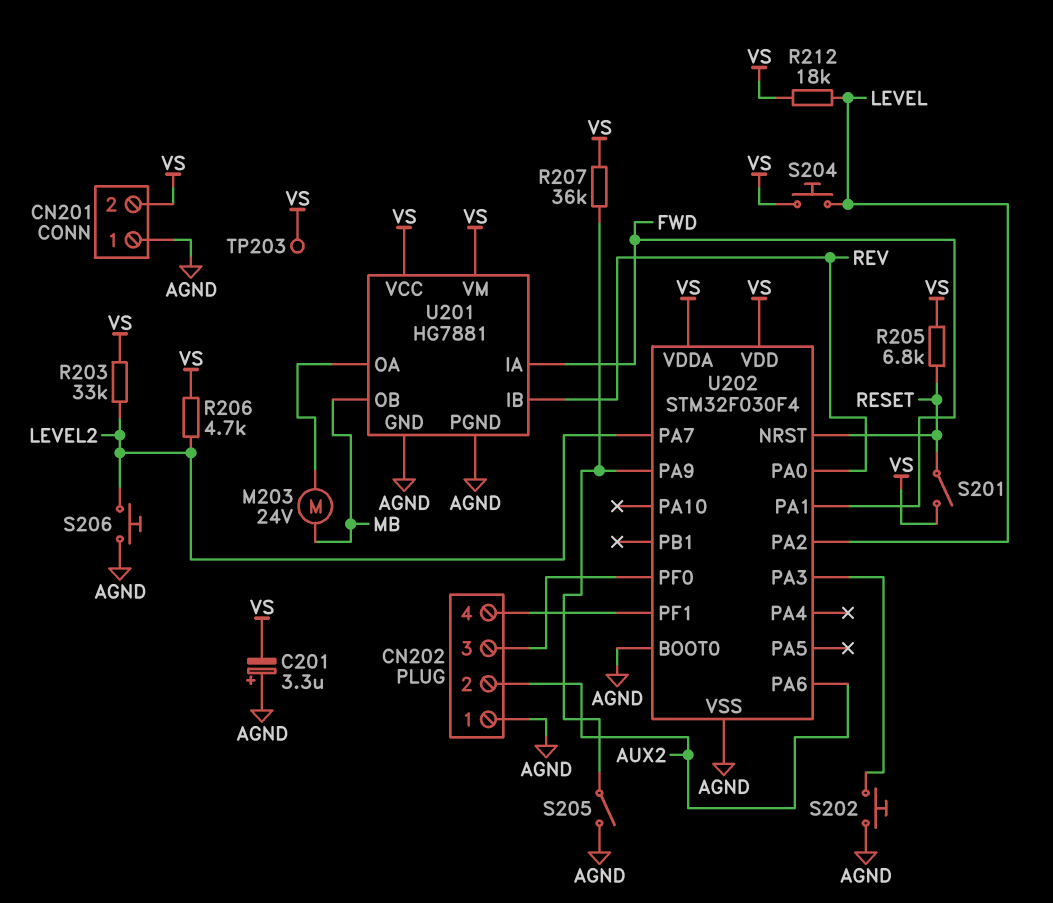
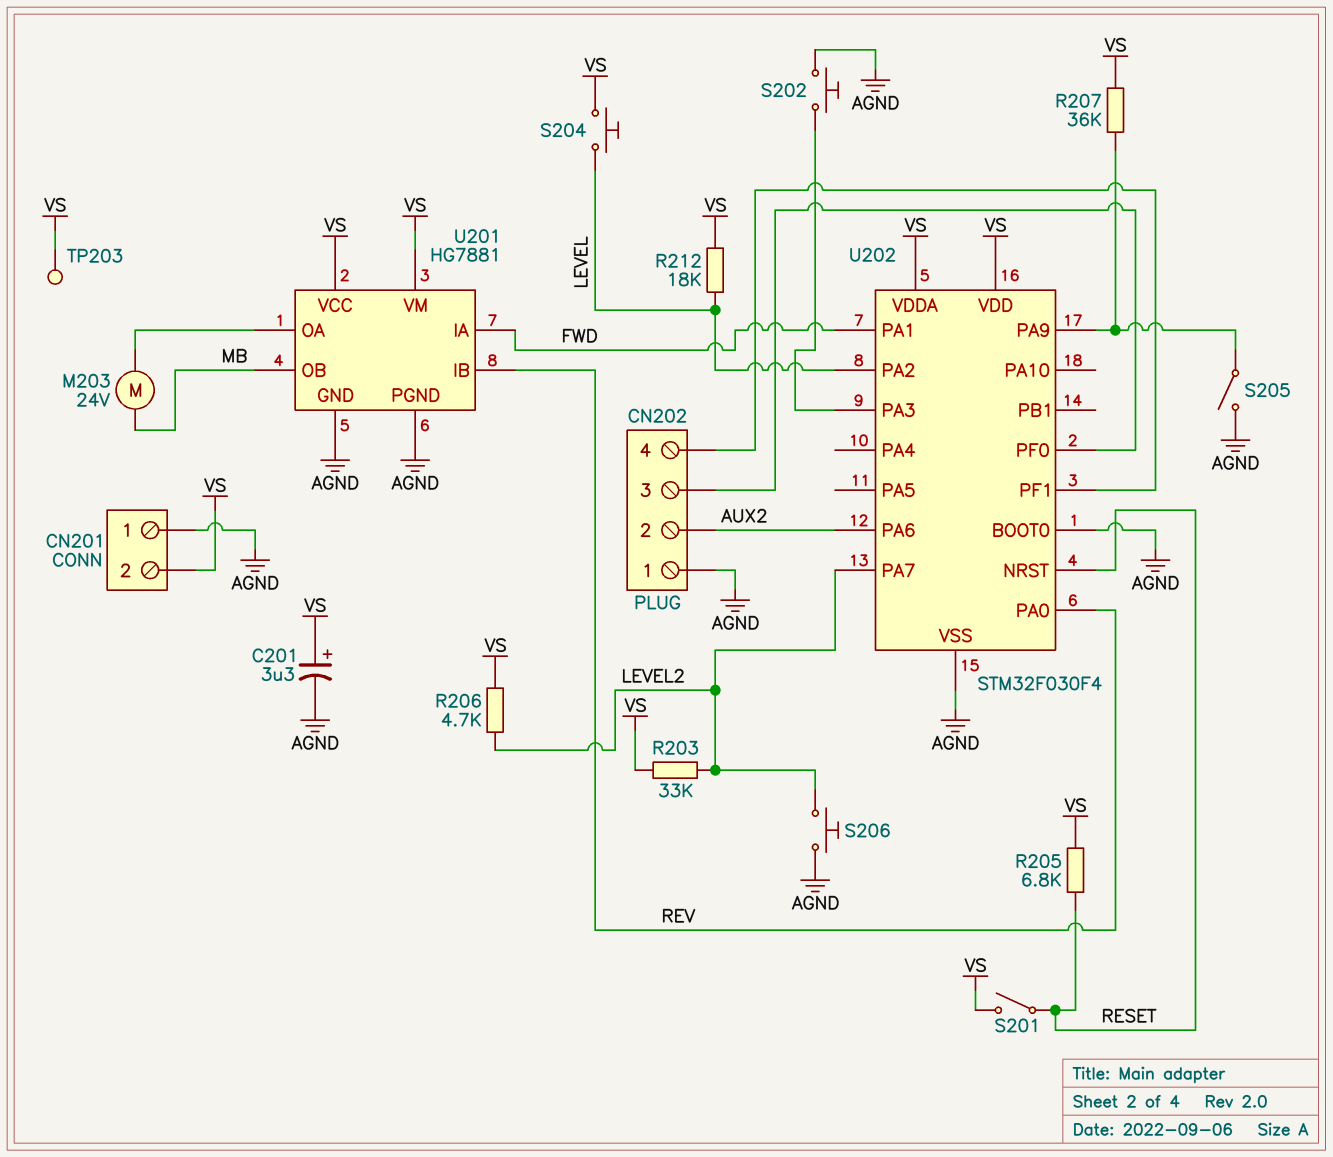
C201: 3.3uF (plus AGND, minus VS) -> 3.3uF (plus VS, minus AGND)

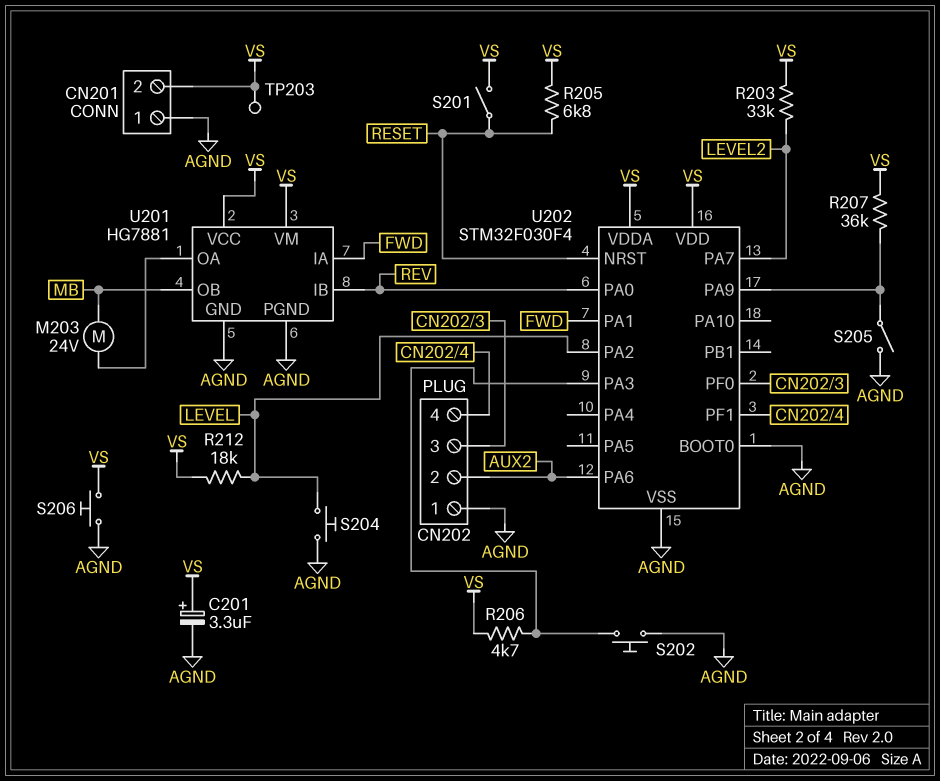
R206: 4.7k (LEVEL2, VS) -> 4.7k (U202/PA3, VS)
S204: button (LEVEL, VS) -> button (AGND, LEVEL)
S206: button (AGND, LEVEL2) -> button (AGND, VS)

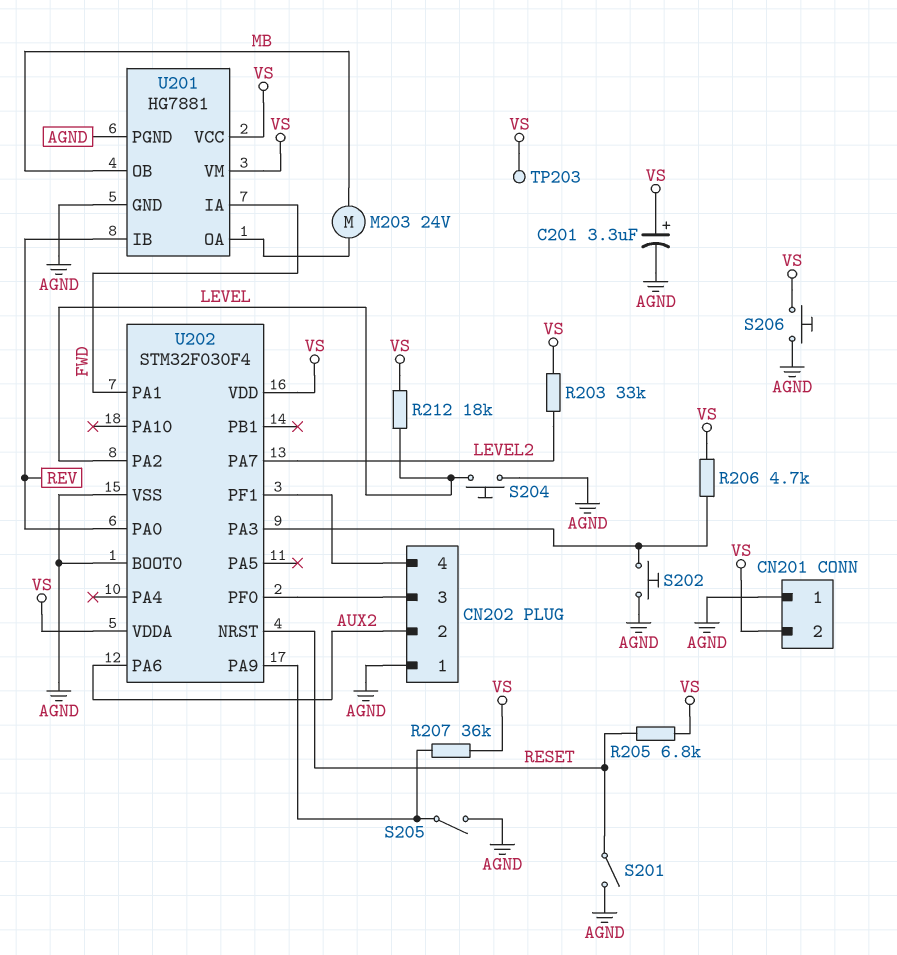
S201: switch (RESET, VS) -> switch (AGND, RESET)

